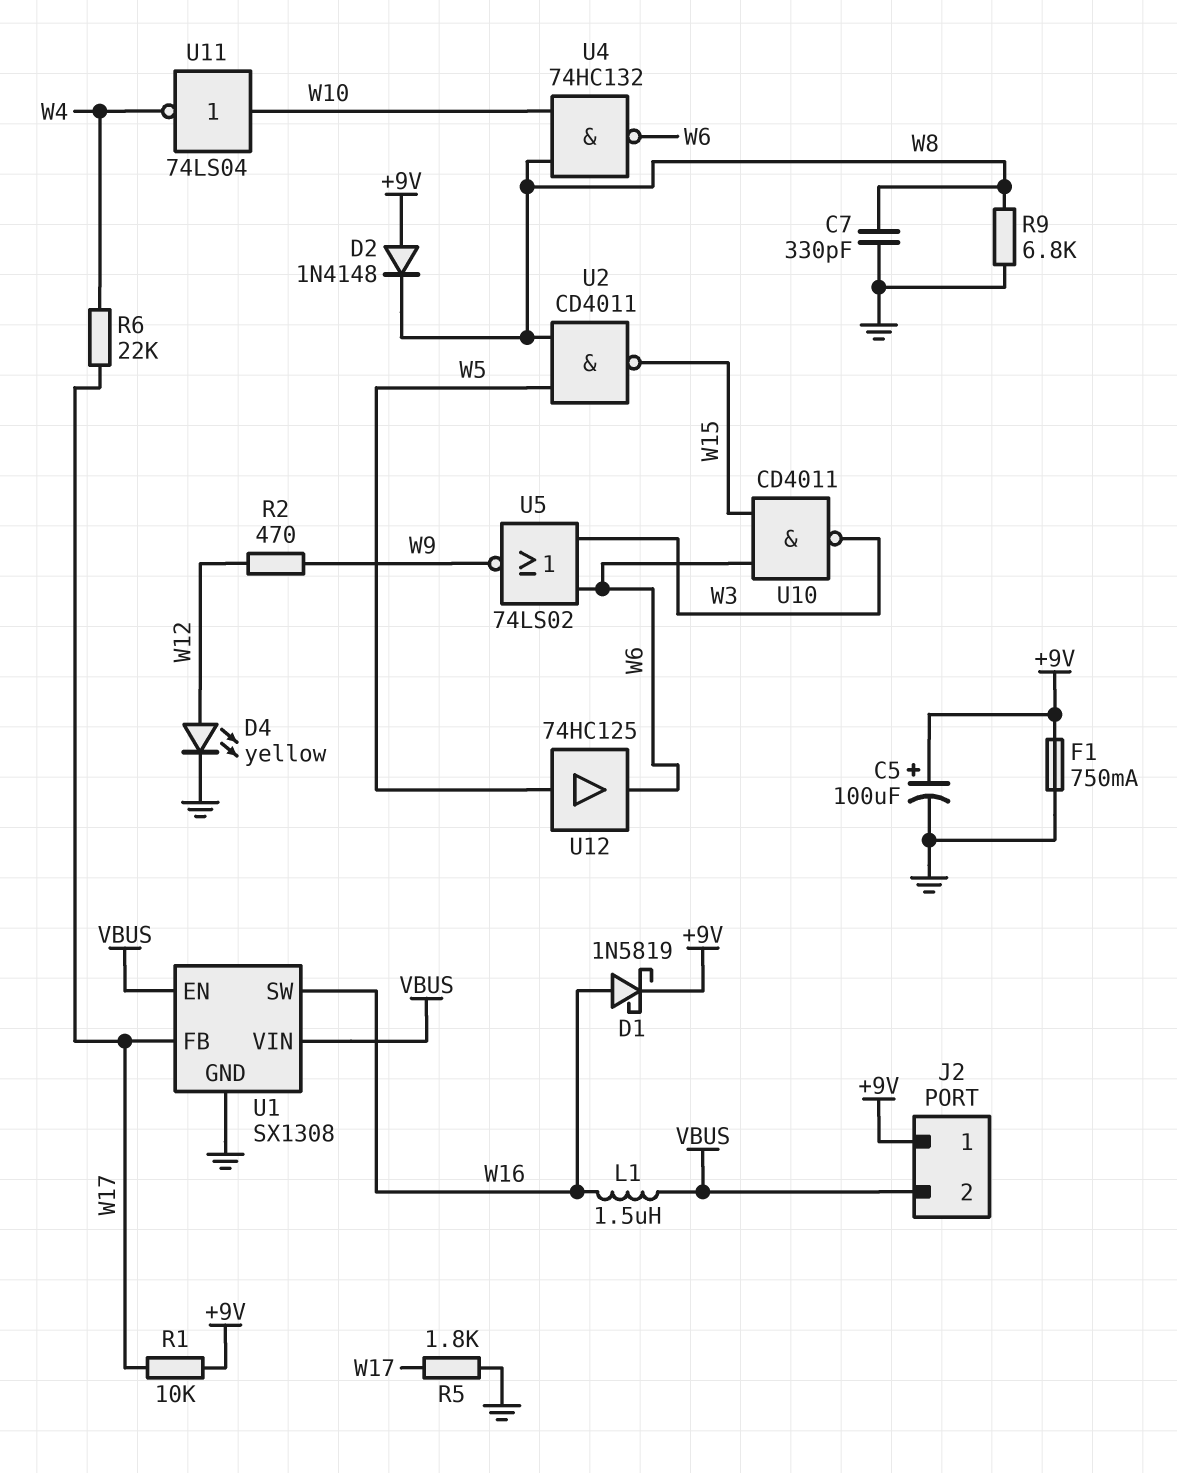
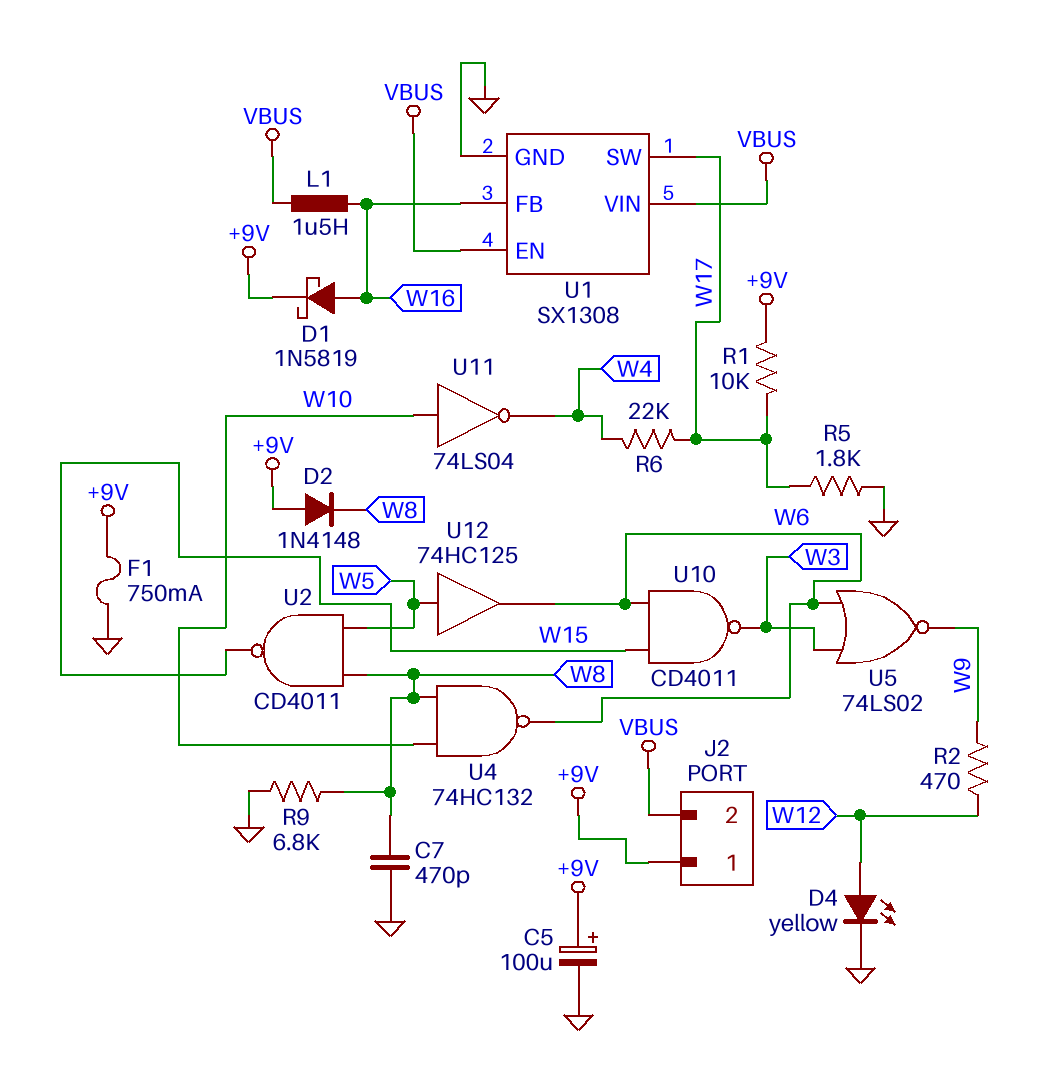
C7: 330pF (GND, W8) -> 470pF (GND, W8)
U1 pin FB: W17 -> W16
U1 pin SW: W16 -> W17

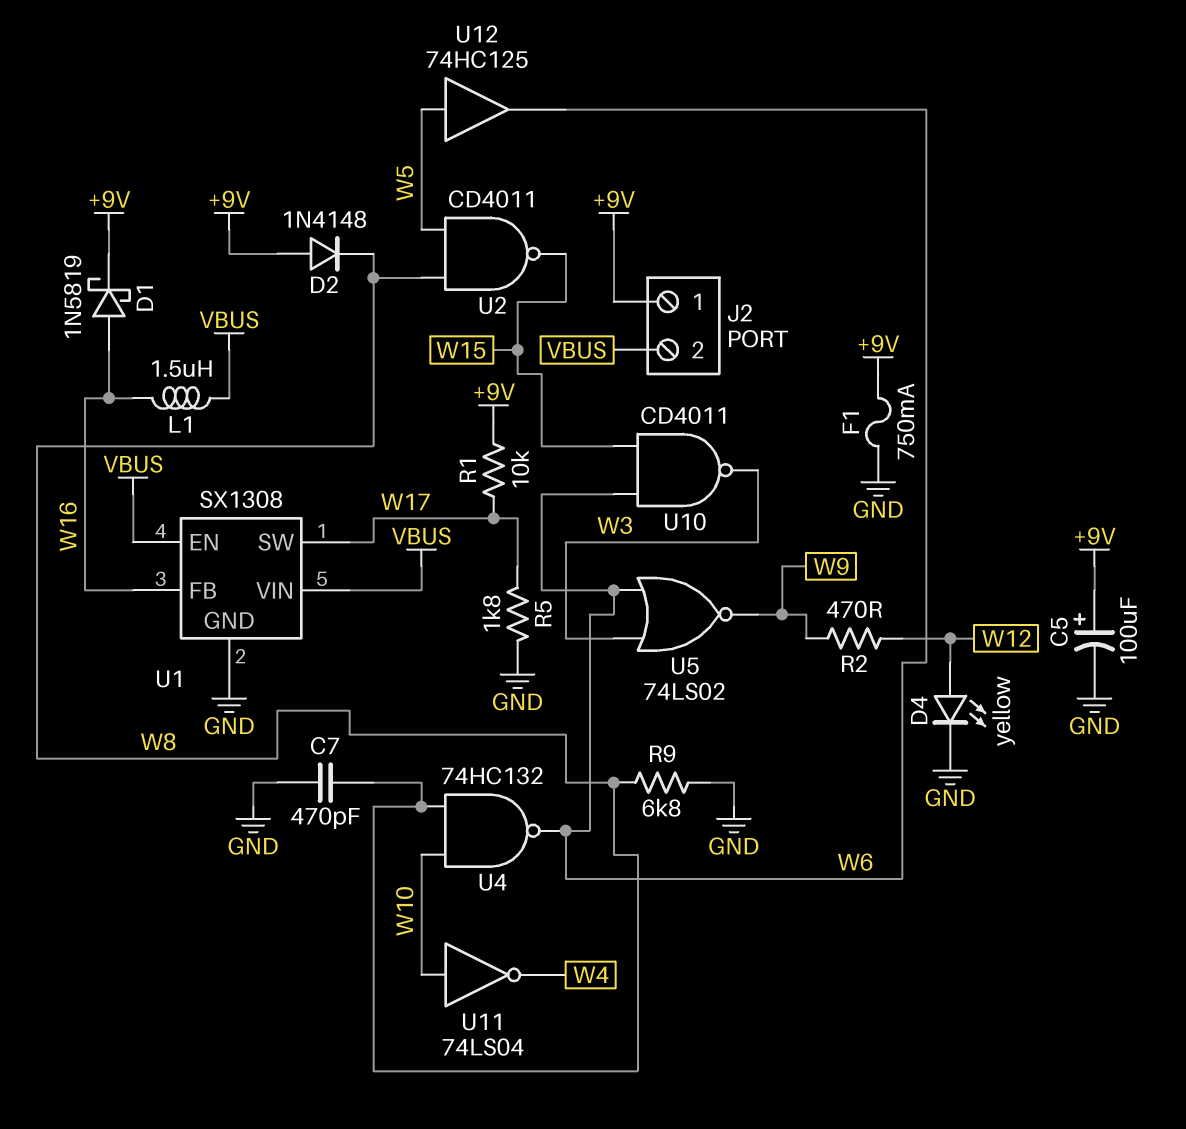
R6: 22k (W4, W17) -> none

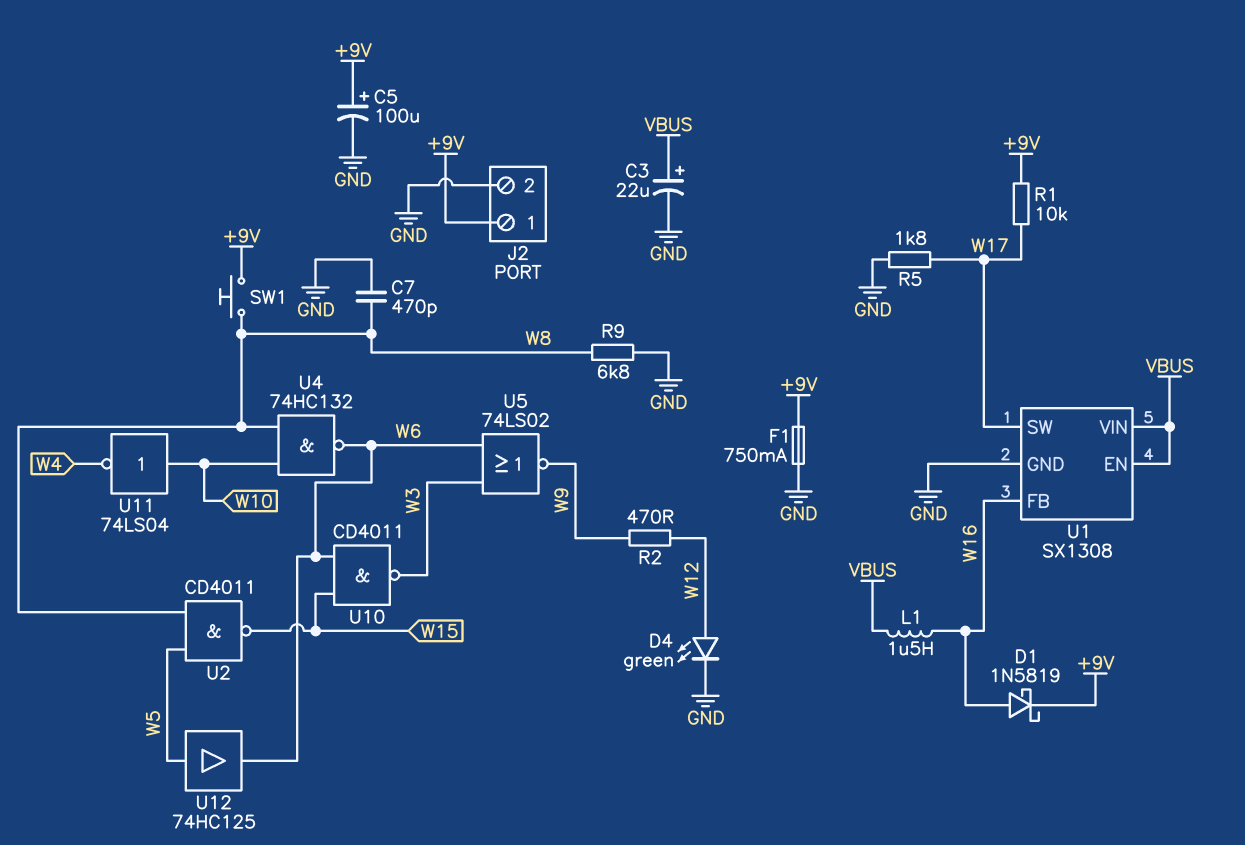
C3: none -> 22uF (plus VBUS, minus GND)
D2: diode 1N4148 (A +9V, K W8) -> none
D4: LED yellow (A W12, K GND) -> LED green (A W12, K GND)
J2 pin 2: VBUS -> GND
SW1: none -> button (+9V, W8)

